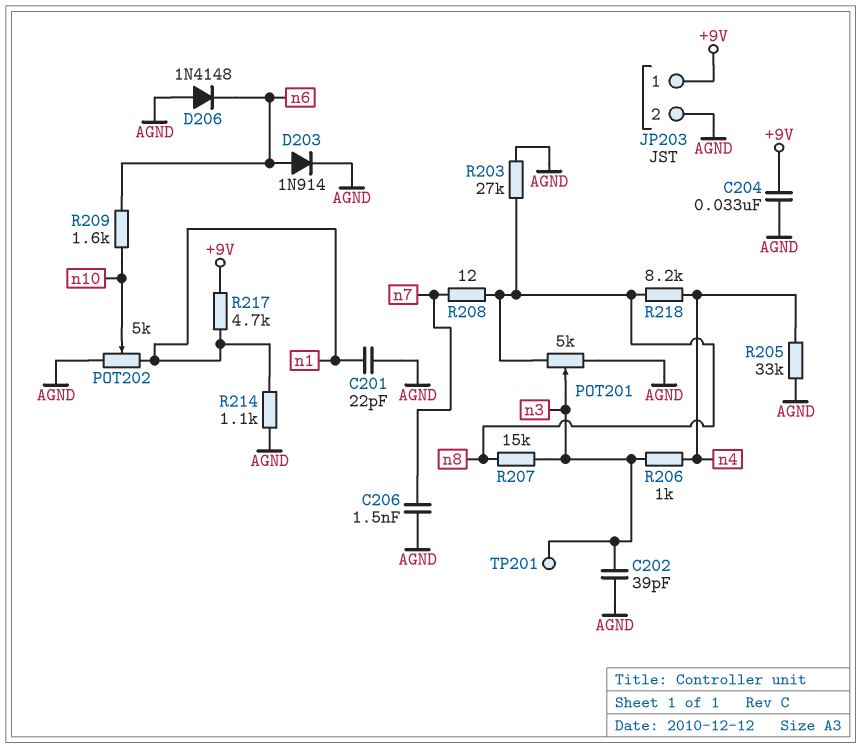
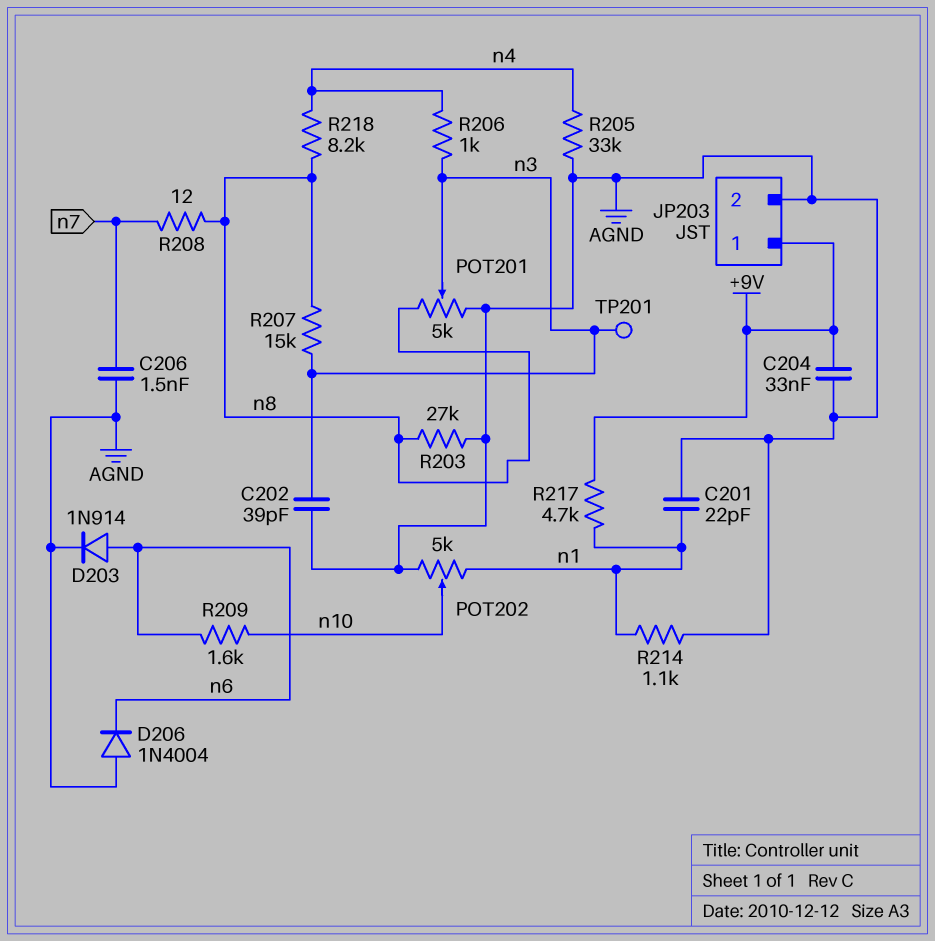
D206: diode 1N4148 (A AGND, K n6) -> diode 1N4004 (A AGND, K n6)

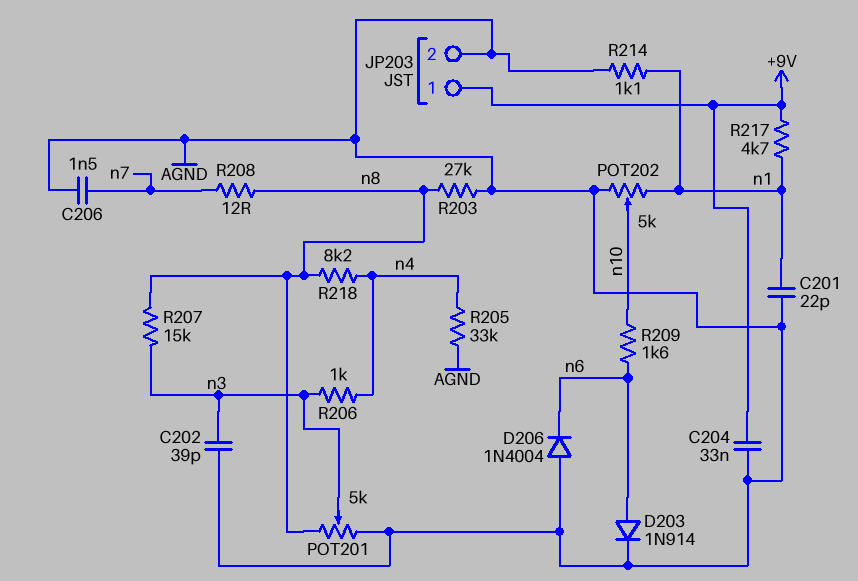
TP201: test point (n3) -> none

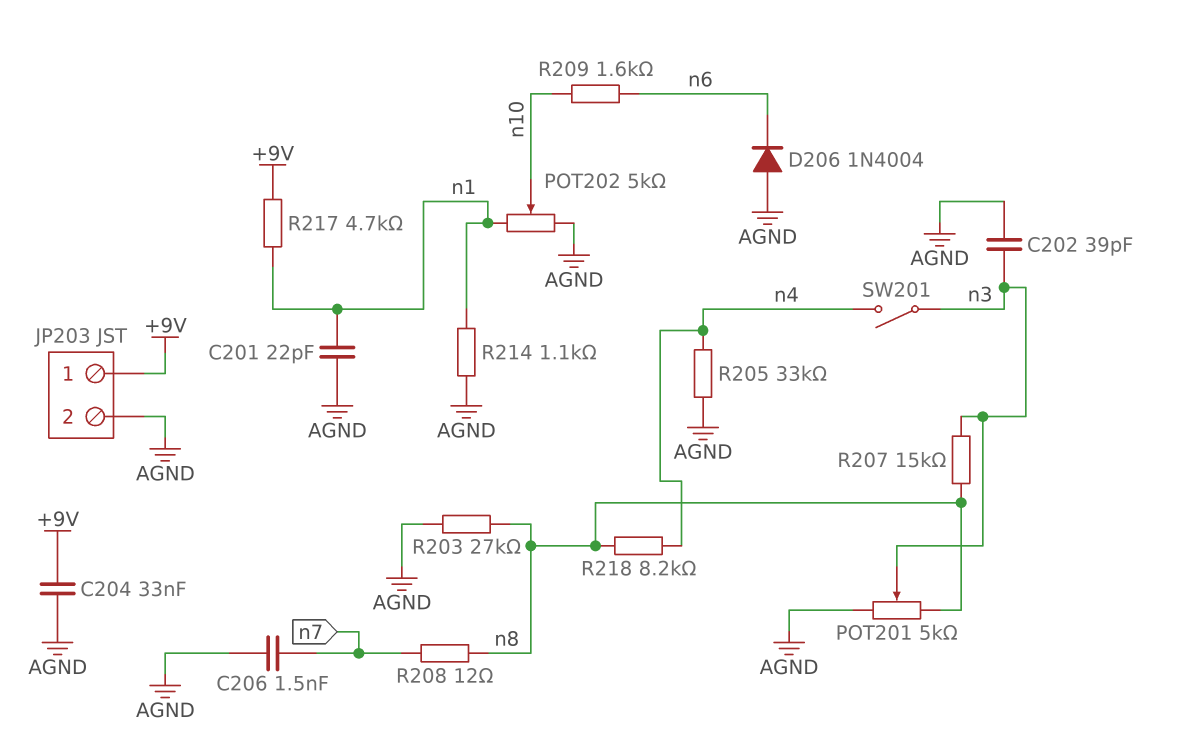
D203: diode 1N914 (A n6, K AGND) -> none
R206: 1k (n3, n4) -> none
SW201: none -> switch (n3, n4)

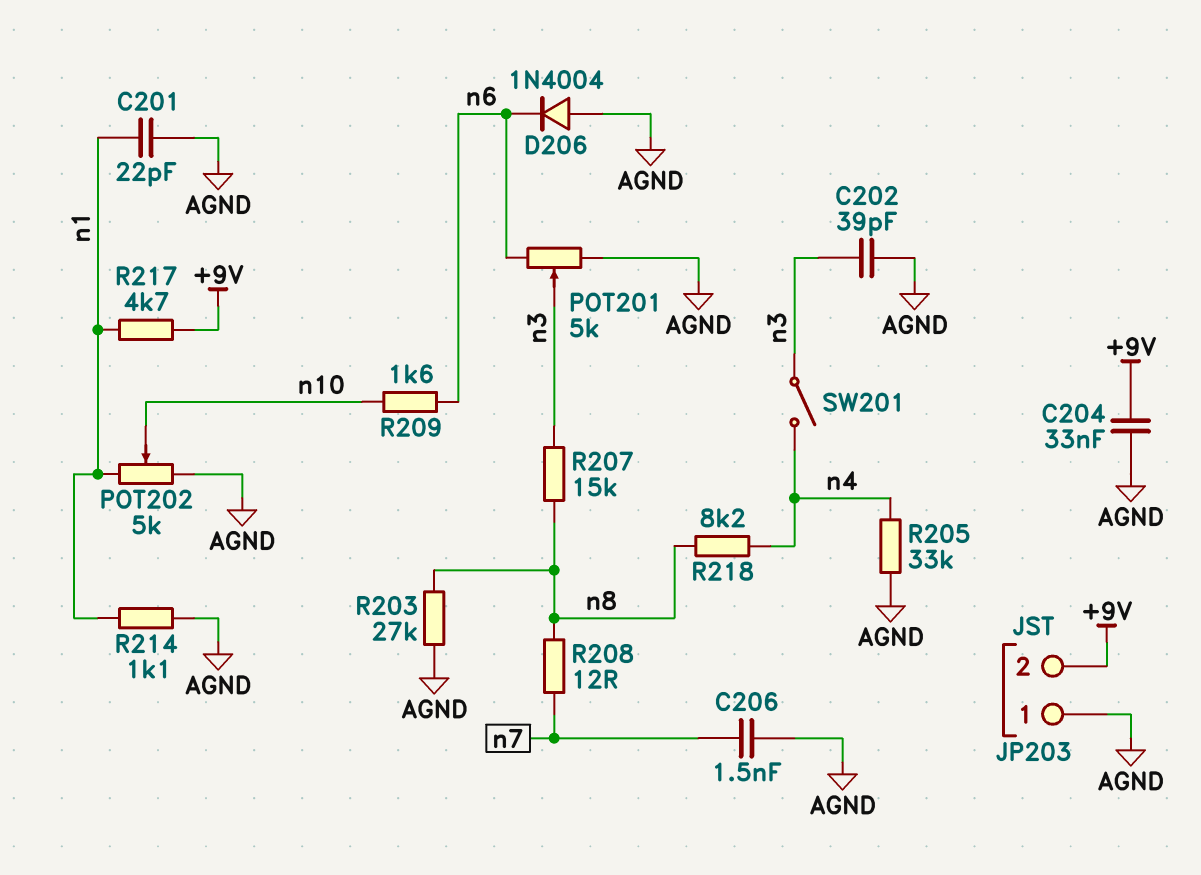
JP203 pin 1: +9V -> AGND
JP203 pin 2: AGND -> +9V
POT201: 5k (AGND, n8, wiper n3) -> 5k (AGND, n6, wiper n3)

